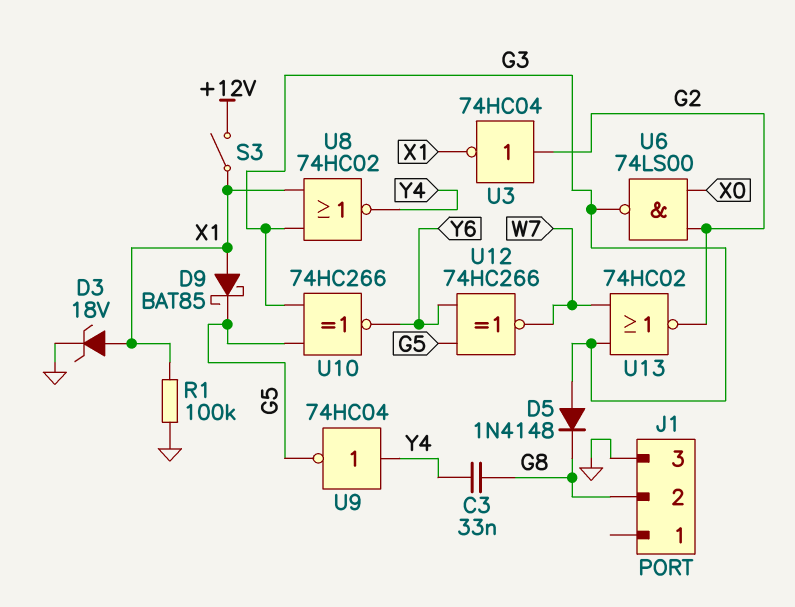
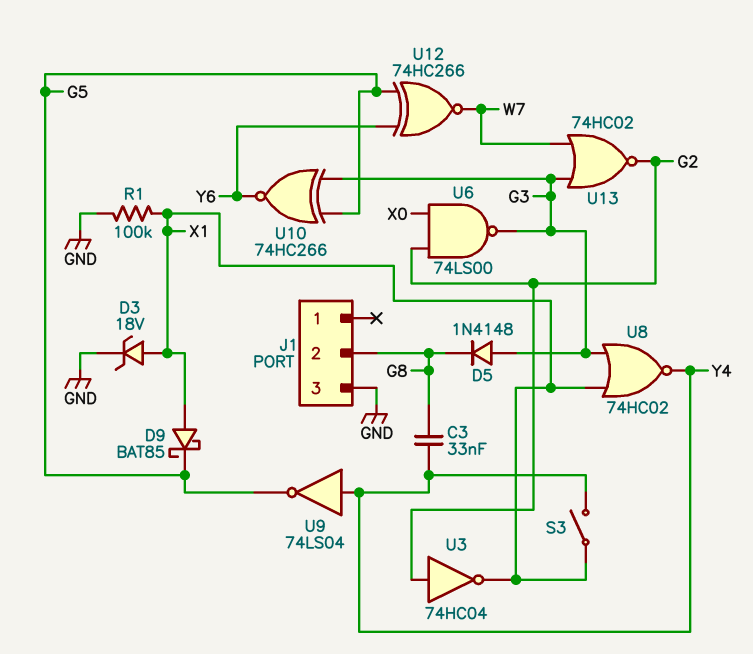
S3: switch (+12V, X1) -> switch (X1, Y4)
U9: NOT 74HC04 (in Y4, out G5) -> NOT 74LS04 (in Y4, out G5)

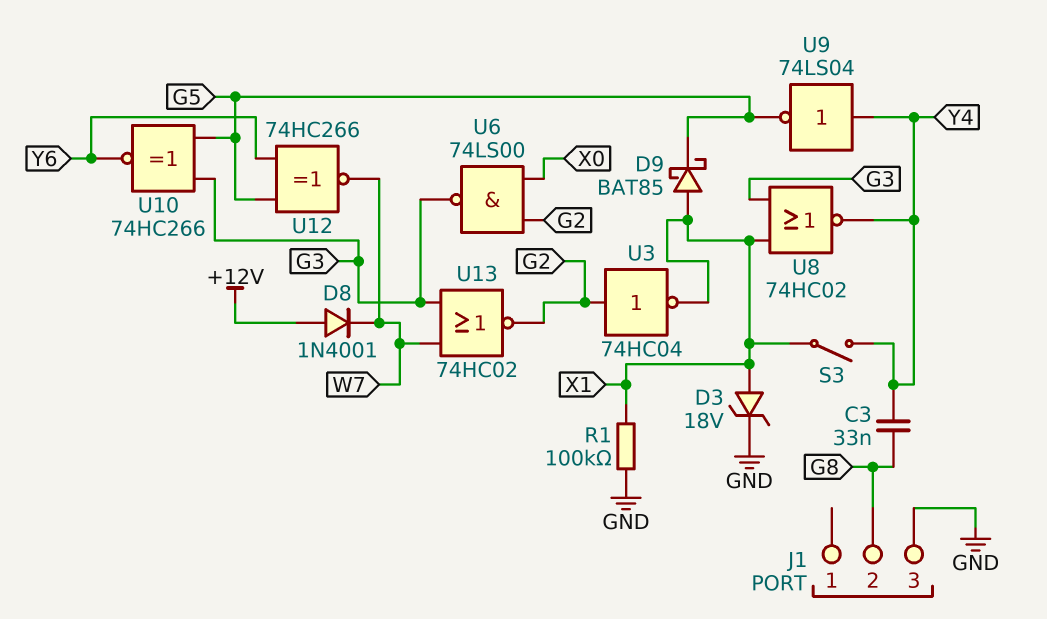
D5: diode 1N4148 (A G3, K G8) -> none
D8: none -> diode 1N4001 (A +12V, K W7)

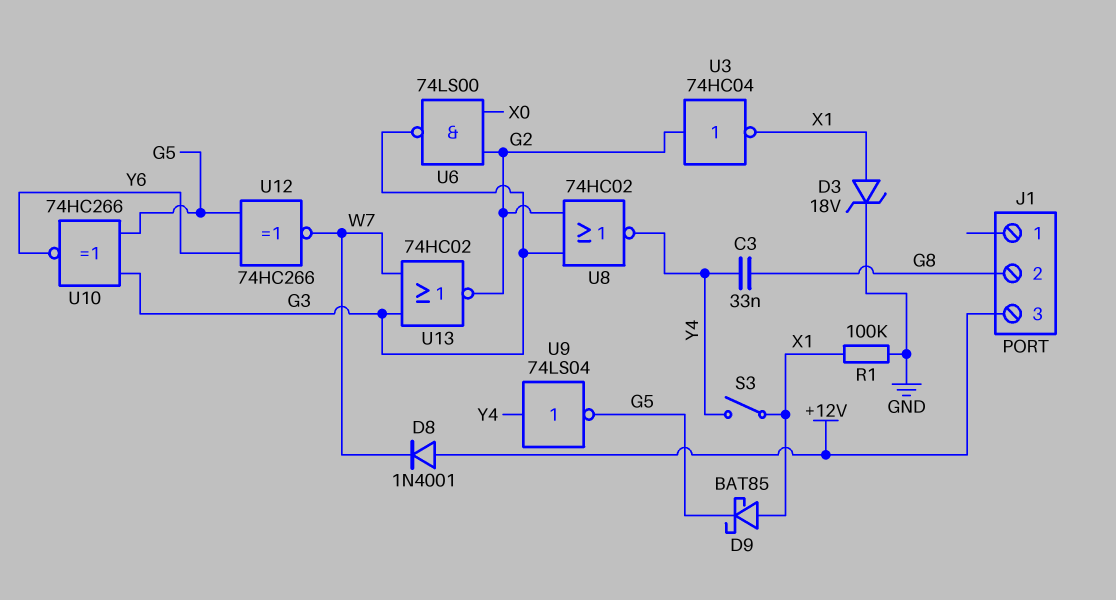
J1 pin 3: GND -> +12V
U8: NOR 74HC02 (in G3, in X1, out Y4) -> NOR 74HC02 (in G2, in G3, out Y4)

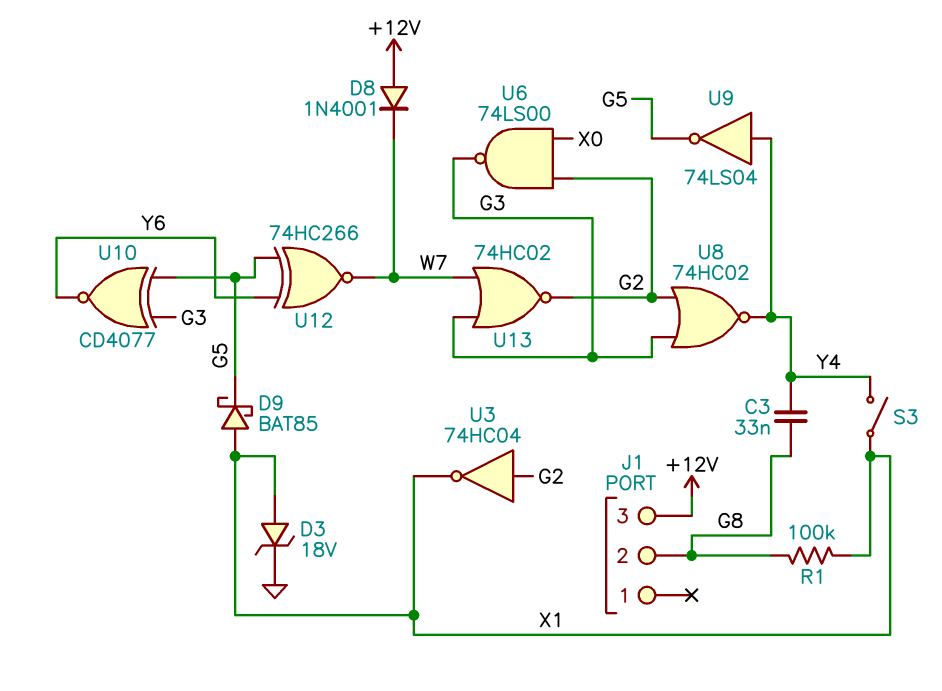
R1: 100k (GND, X1) -> 100k (G8, X1)
U10: XNOR 74HC266 (in G3, in G5, out Y6) -> XNOR CD4077 (in G3, in G5, out Y6)

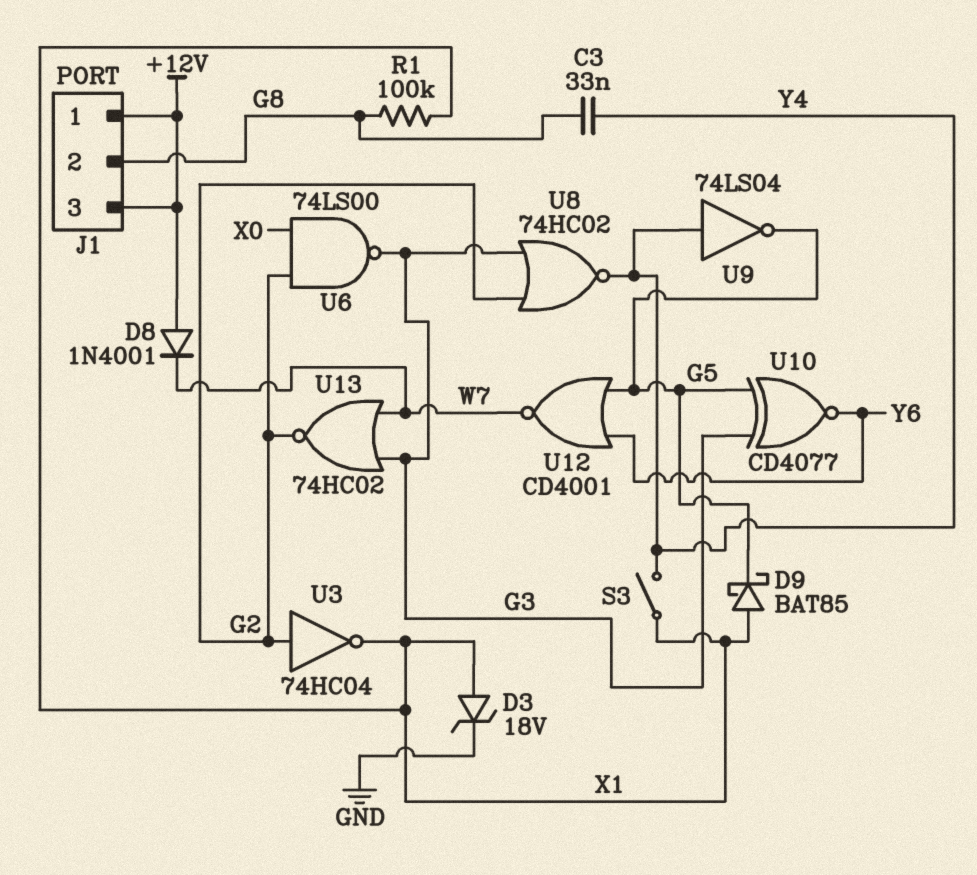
J1 pin 1: none -> +12V
U12: XNOR 74HC266 (in G5, in Y6, out W7) -> NOR CD4001 (in G5, in Y6, out W7)

